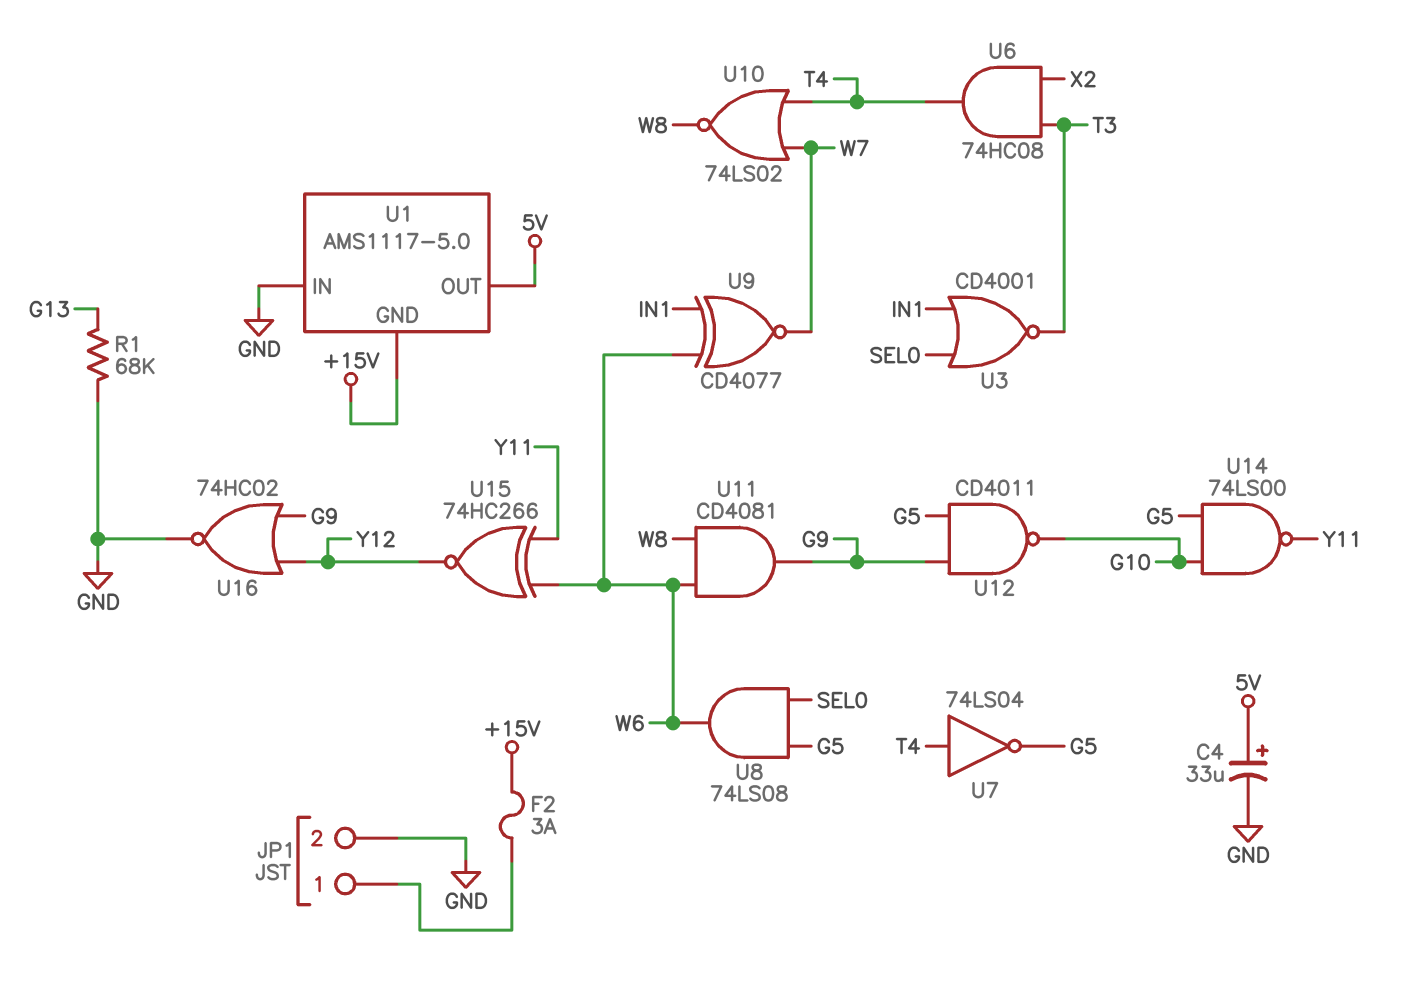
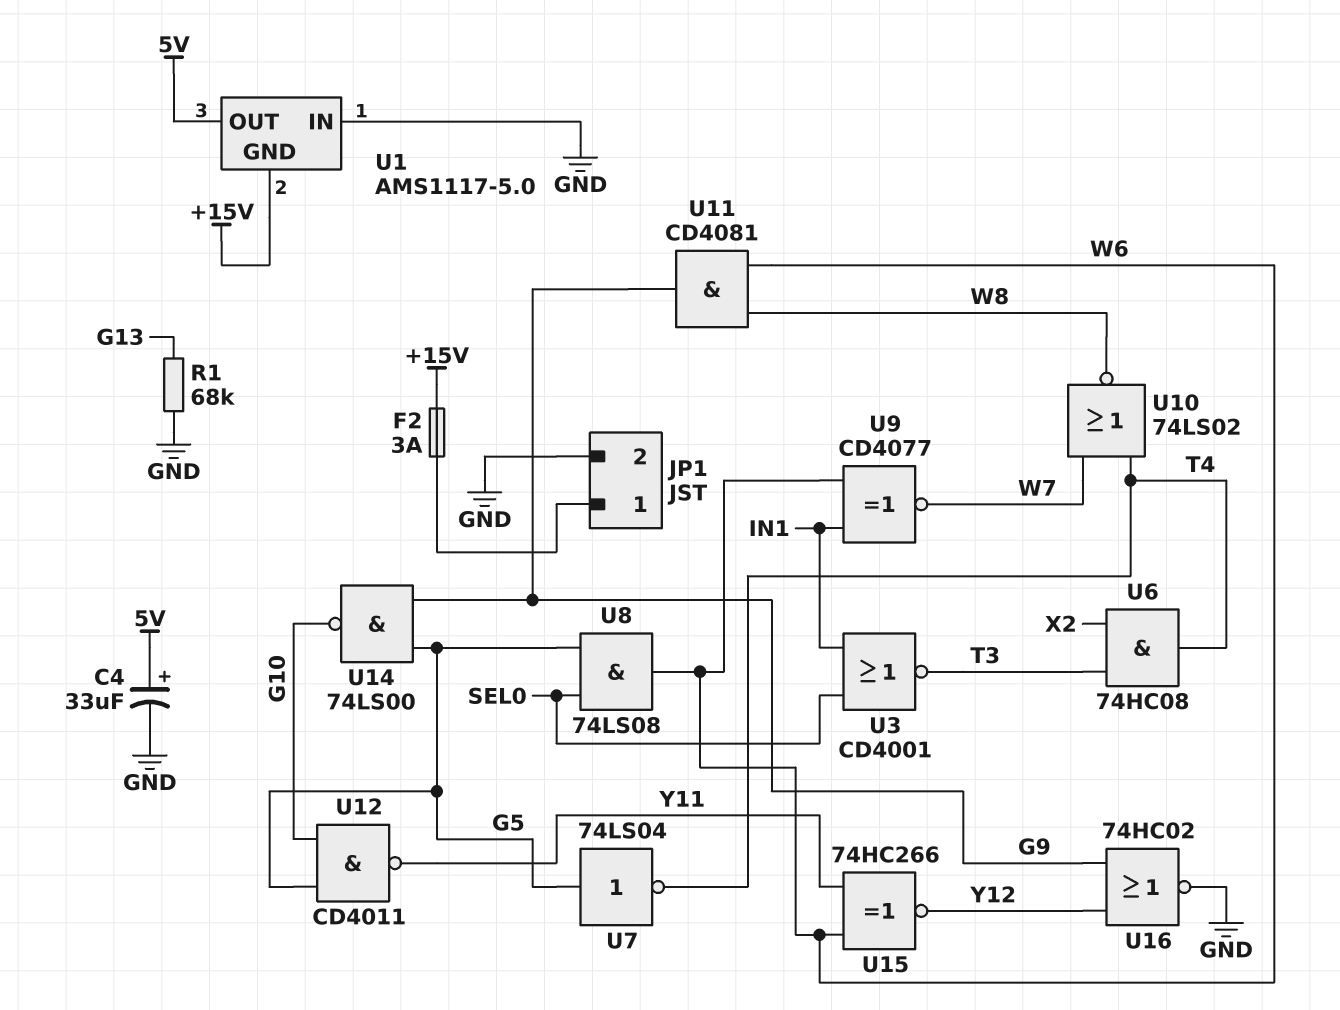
U7: NOT 74LS04 (in T4, out G5) -> NOT 74LS04 (in G5, out T4)
U12: NAND CD4011 (in G5, in G9, out G10) -> NAND CD4011 (in G5, in G10, out Y11)
U14: NAND 74LS00 (in G5, in G10, out Y11) -> NAND 74LS00 (in G5, in G9, out G10)

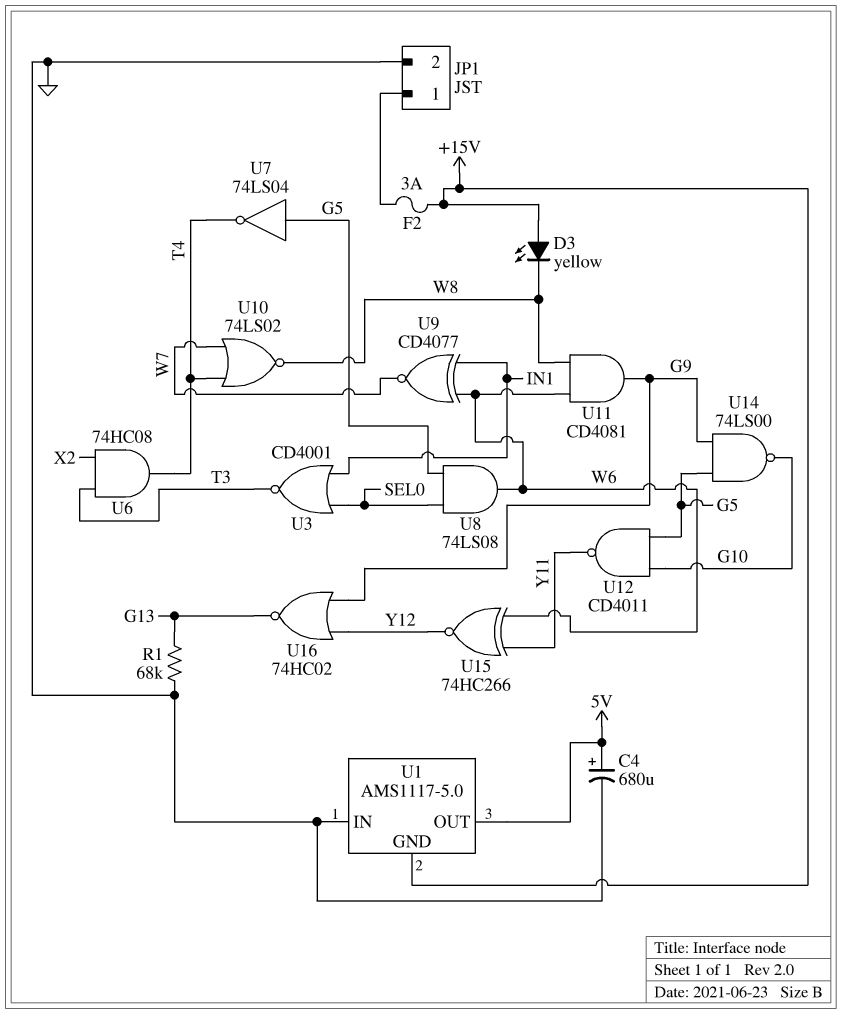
C4: 33uF (plus 5V, minus GND) -> 680uF (plus 5V, minus GND)
D3: none -> LED yellow (A +15V, K W8)
U16: NOR 74HC02 (in G9, in Y12, out GND) -> NOR 74HC02 (in G9, in Y12, out G13)

